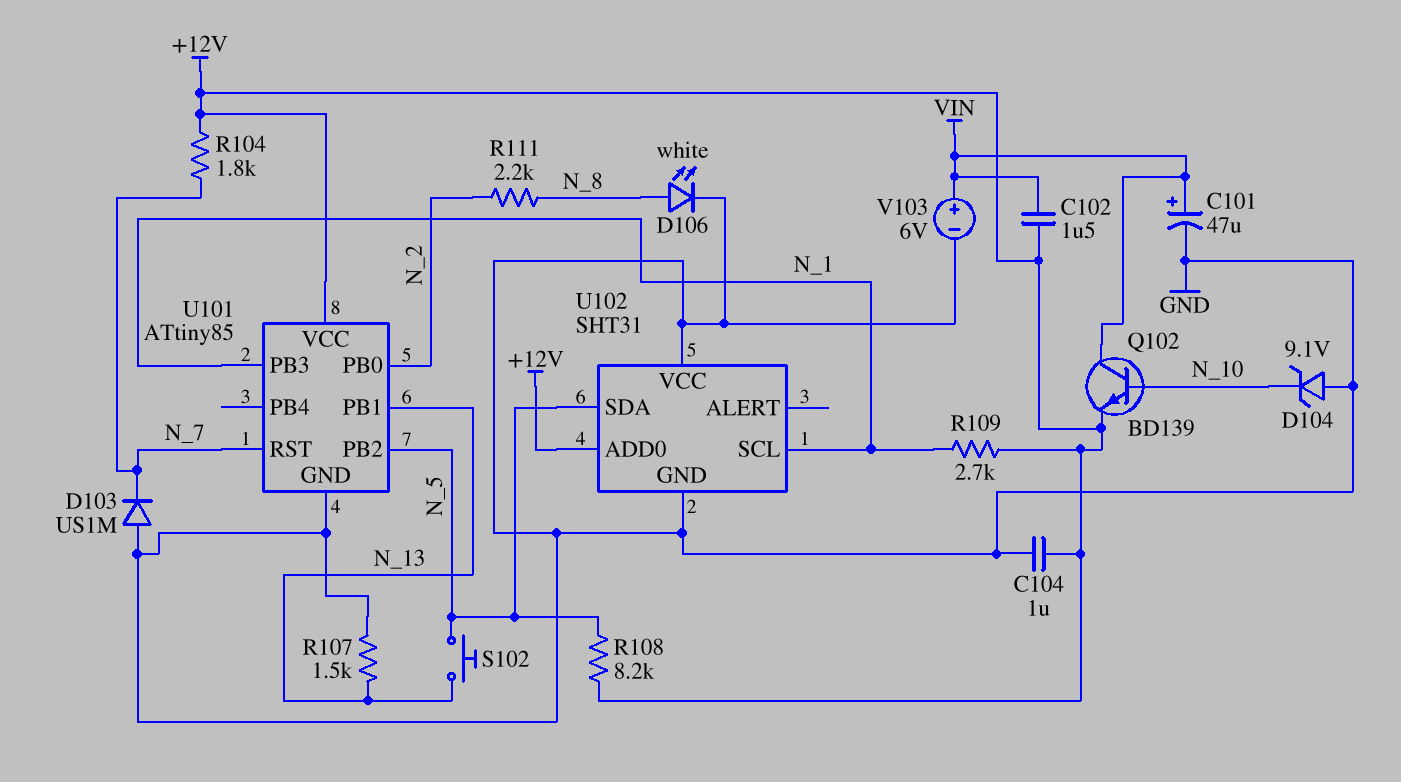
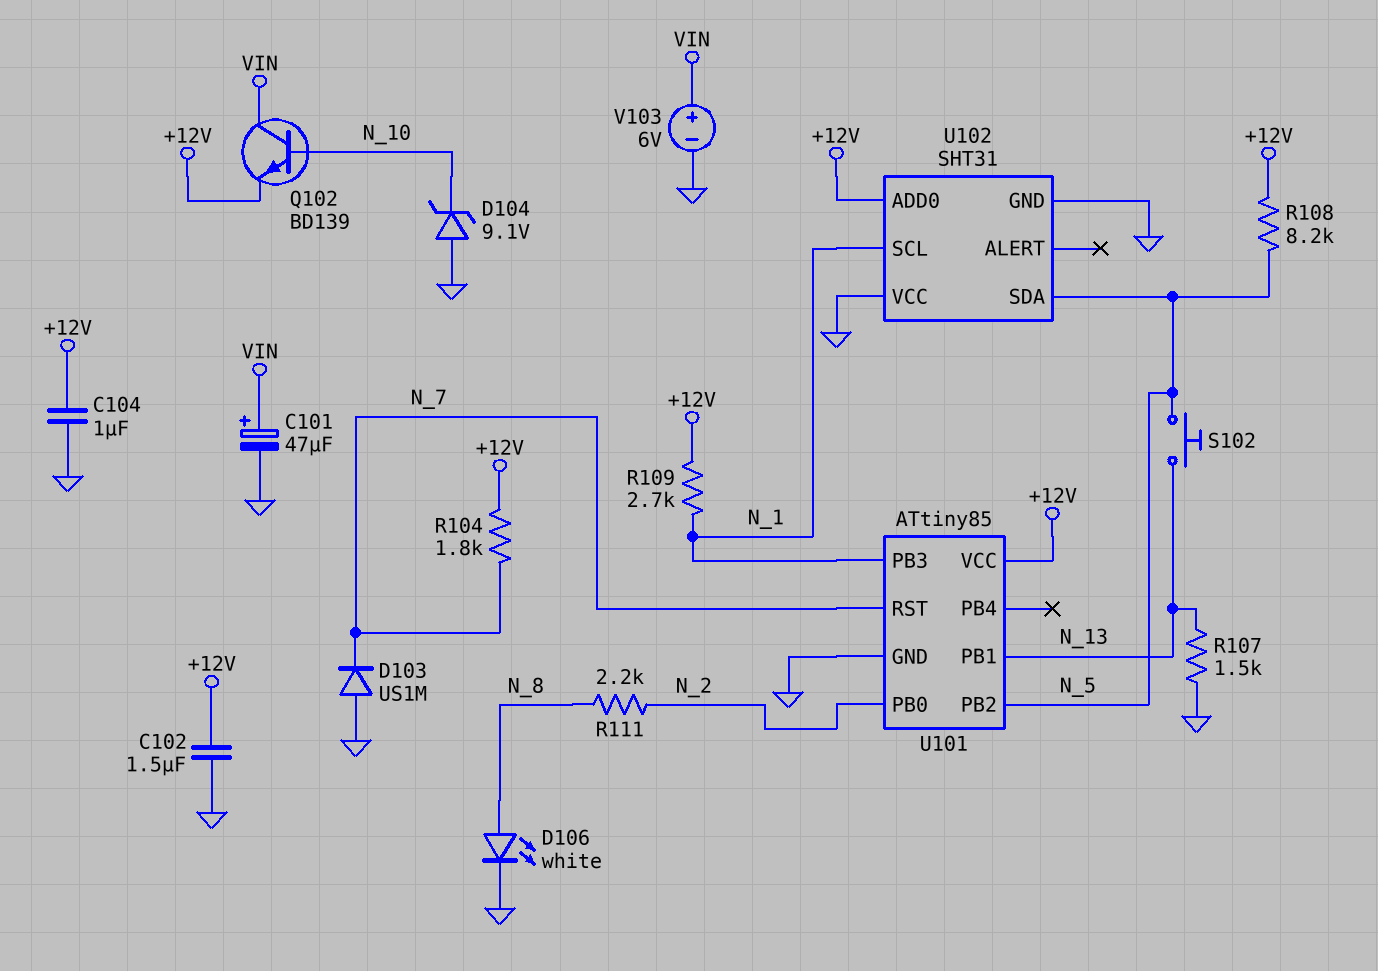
C102: 1.5uF (+12V, VIN) -> 1.5uF (+12V, GND)

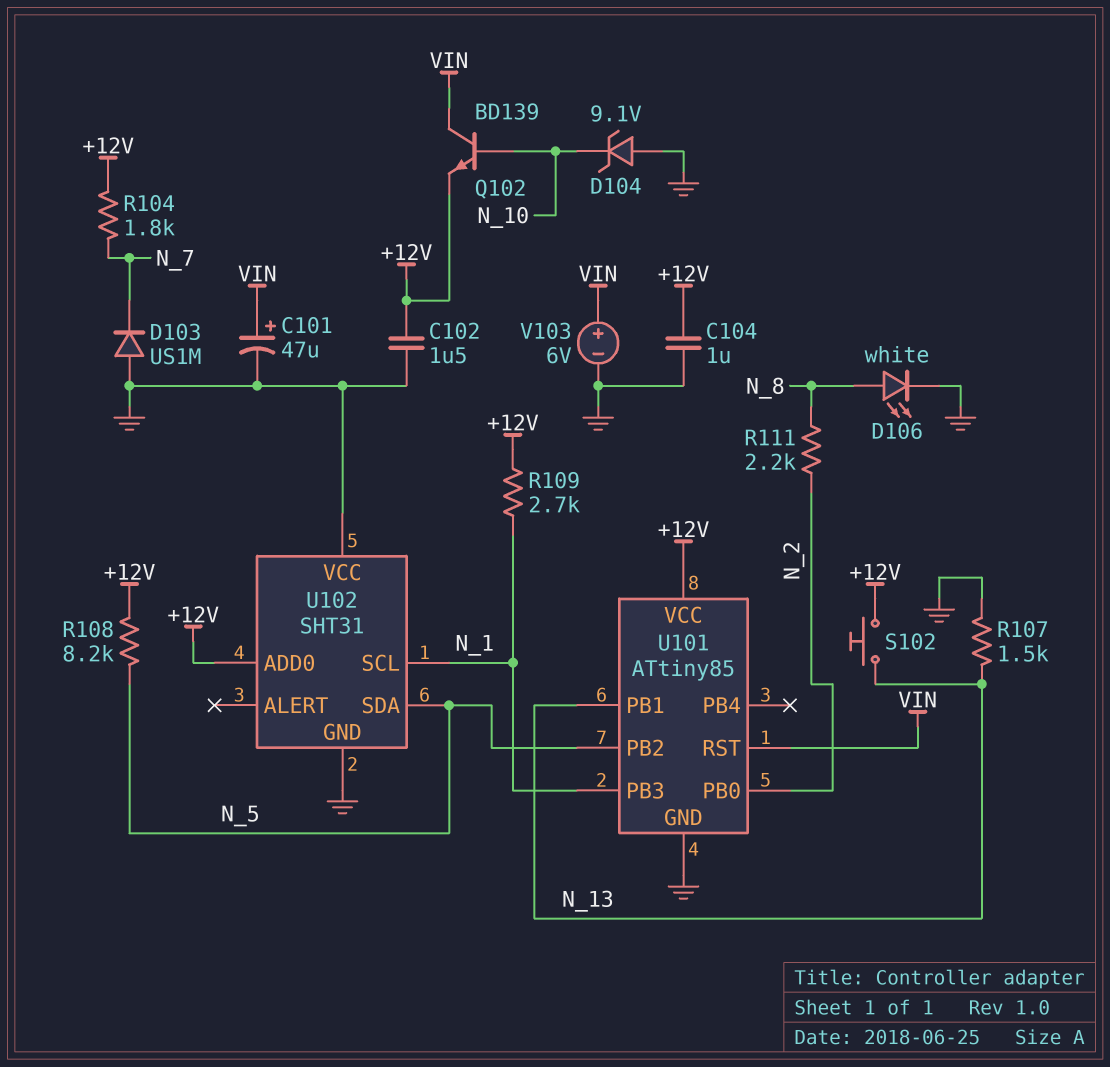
S102: button (N_5, N_13) -> button (+12V, N_13)
U101 pin RST: N_7 -> VIN

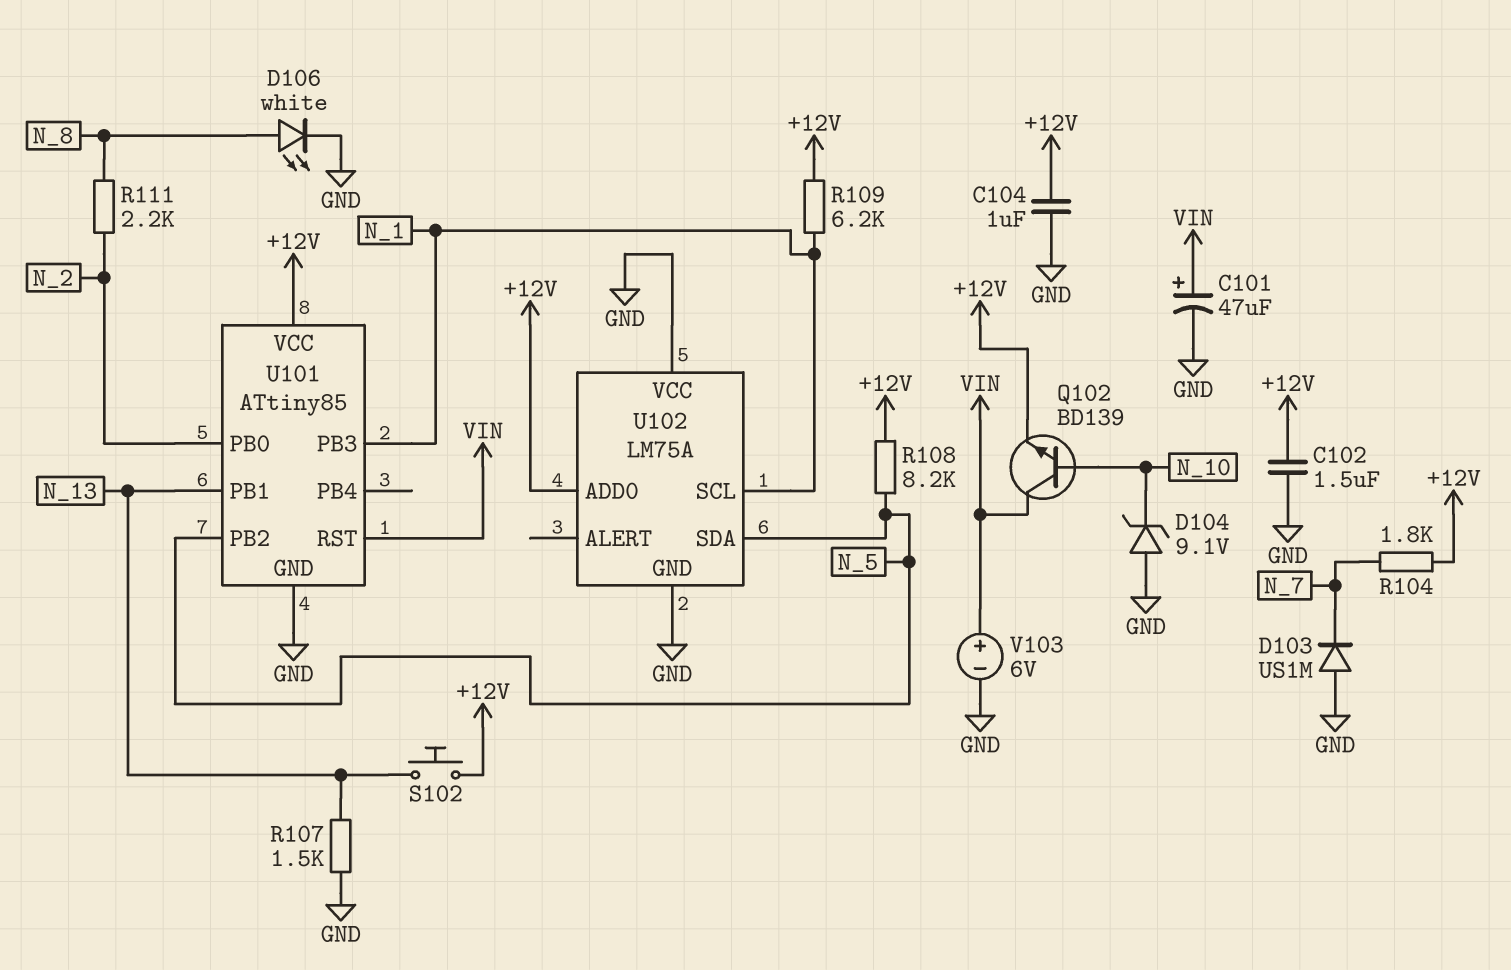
R109: 2.7k (+12V, N_1) -> 6.2k (+12V, N_1)
U102: SHT31 -> LM75A

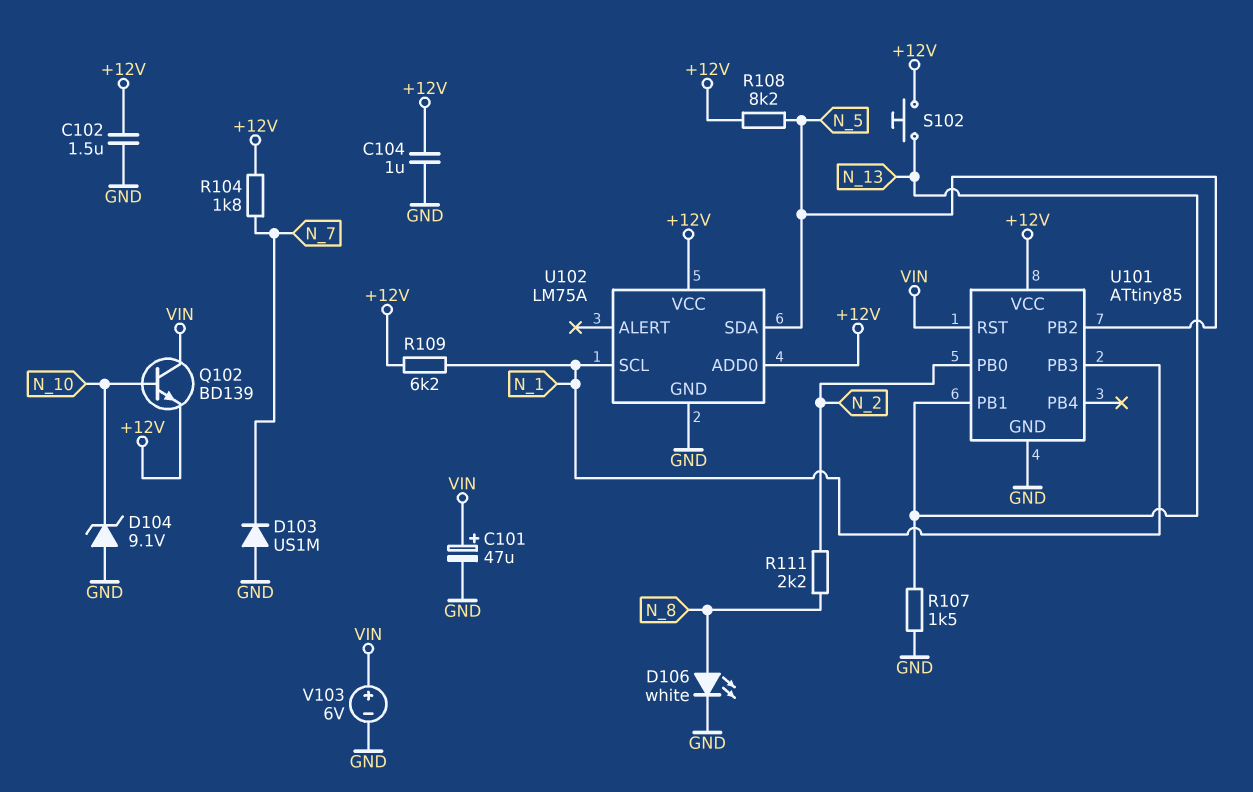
U102 pin VCC: GND -> +12V

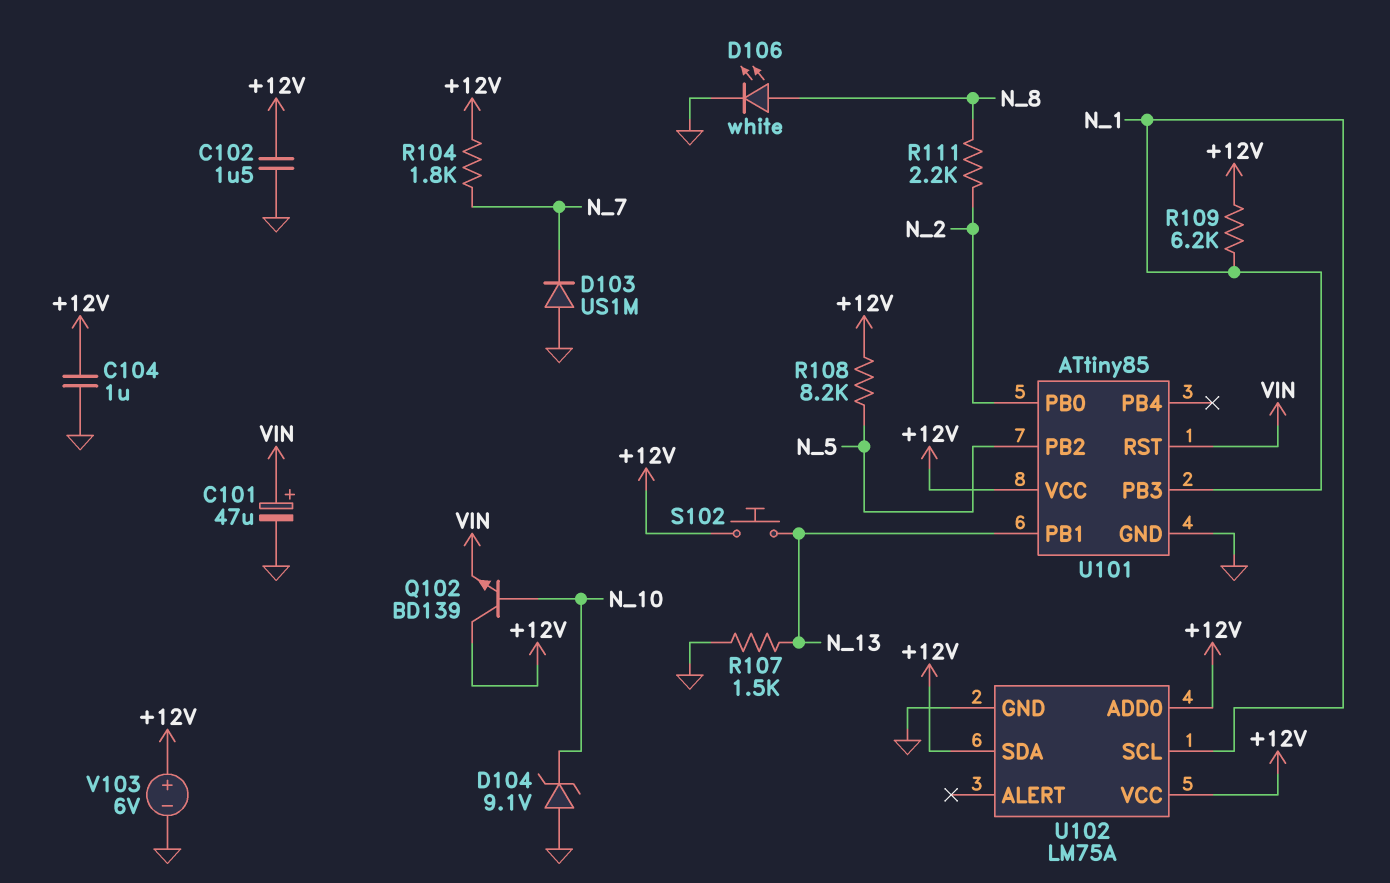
Q102: NPN BD139 (B N_10, C VIN, E +12V) -> NPN BD139 (B N_10, C +12V, E VIN)
U102 pin SDA: N_5 -> +12V
V103: 6V (plus VIN, minus GND) -> 6V (plus +12V, minus GND)

